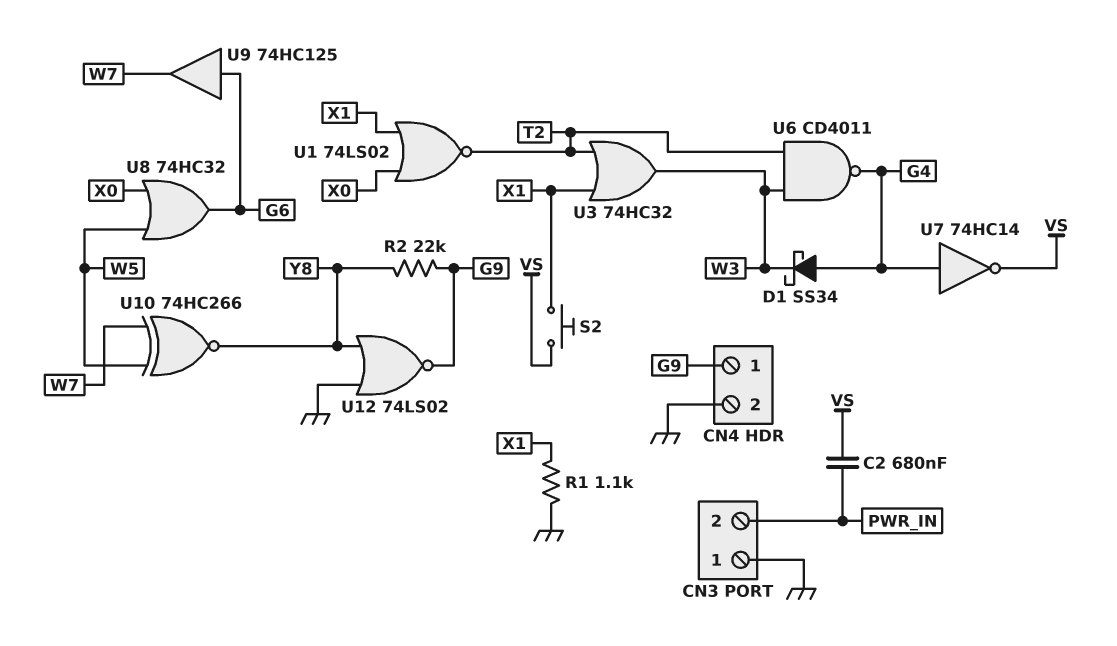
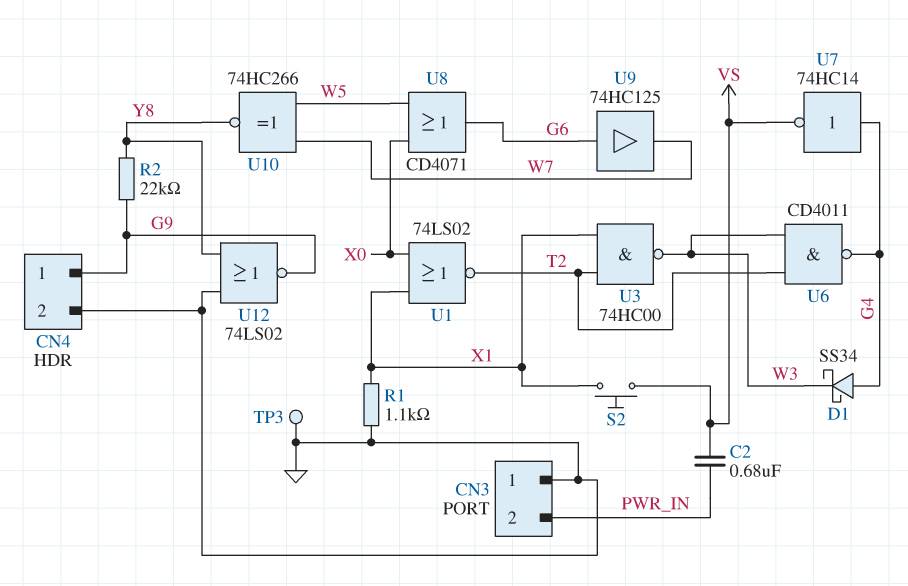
TP3: none -> test point (GND)
U3: OR 74HC32 (in T2, in X1, out W3) -> NAND 74HC00 (in T2, in X1, out W3)
U8: OR 74HC32 (in W5, in X0, out G6) -> OR CD4071 (in W5, in X0, out G6)

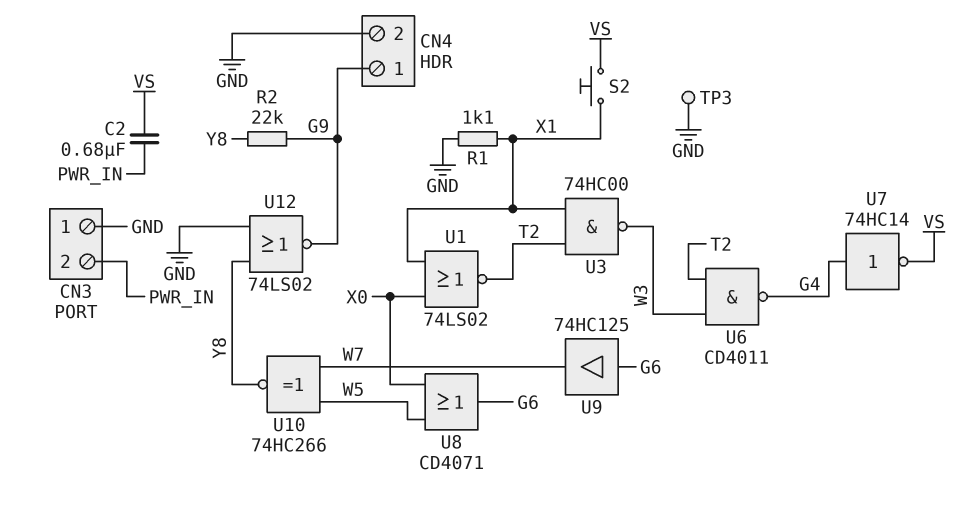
D1: schottky SS34 (A G4, K W3) -> none

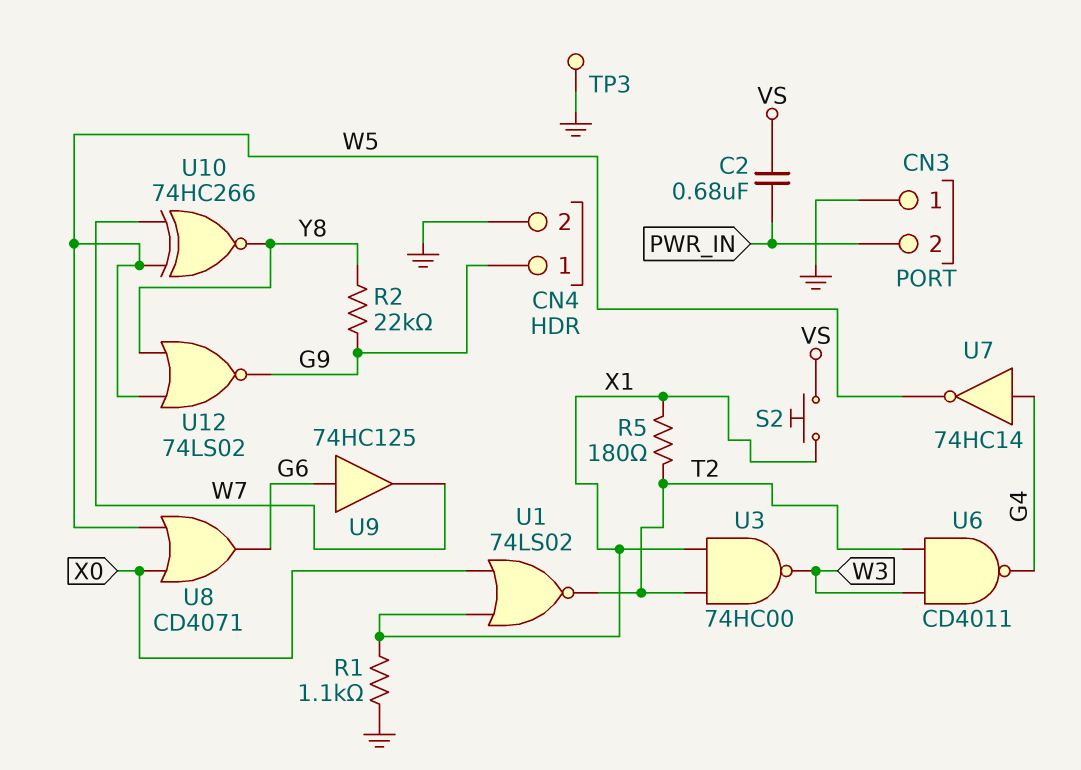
R5: none -> 180 (T2, X1)
U7: NOT 74HC14 (in G4, out VS) -> NOT 74HC14 (in G4, out W5)
U12: NOR 74LS02 (in GND, in Y8, out G9) -> NOR 74LS02 (in W5, in Y8, out G9)

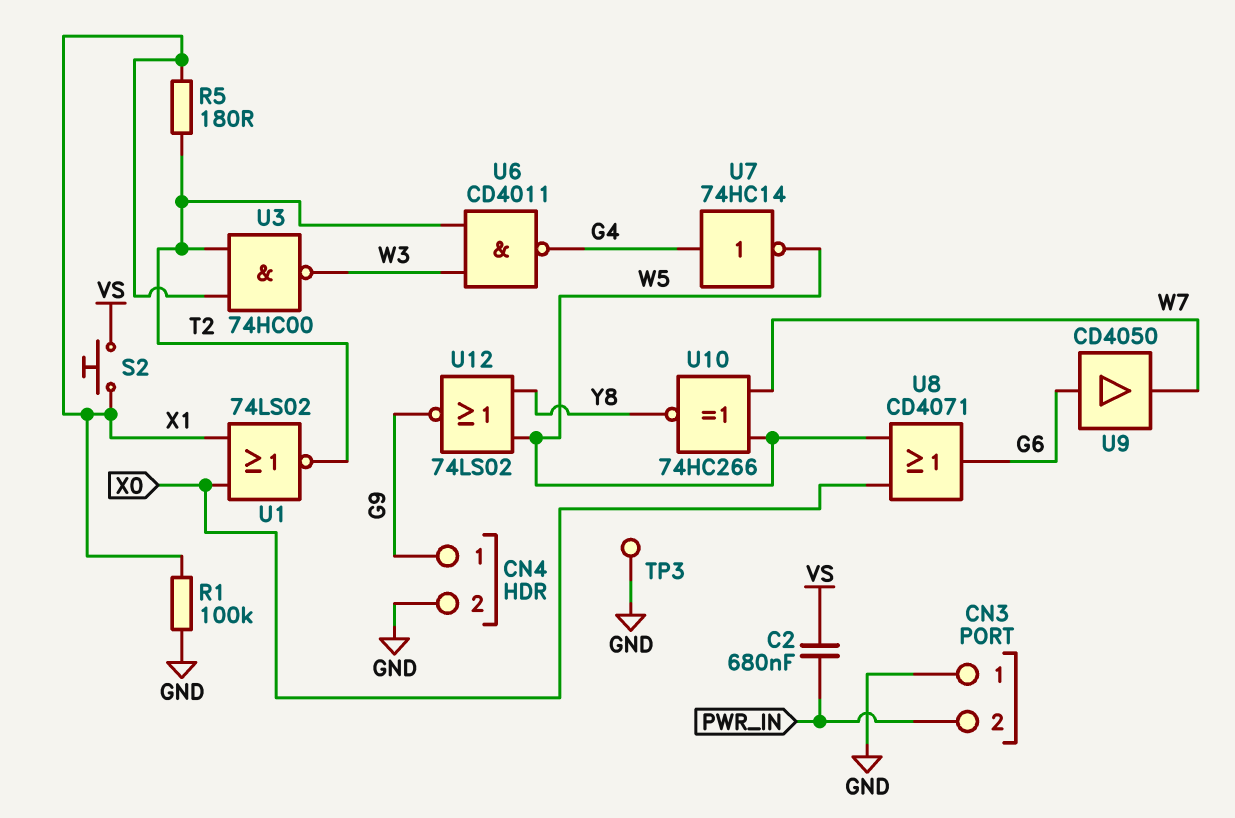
R1: 1.1k (GND, X1) -> 100k (GND, X1)
R2: 22k (G9, Y8) -> none
U9: buffer 74HC125 (in G6, out W7) -> buffer CD4050 (in G6, out W7)

